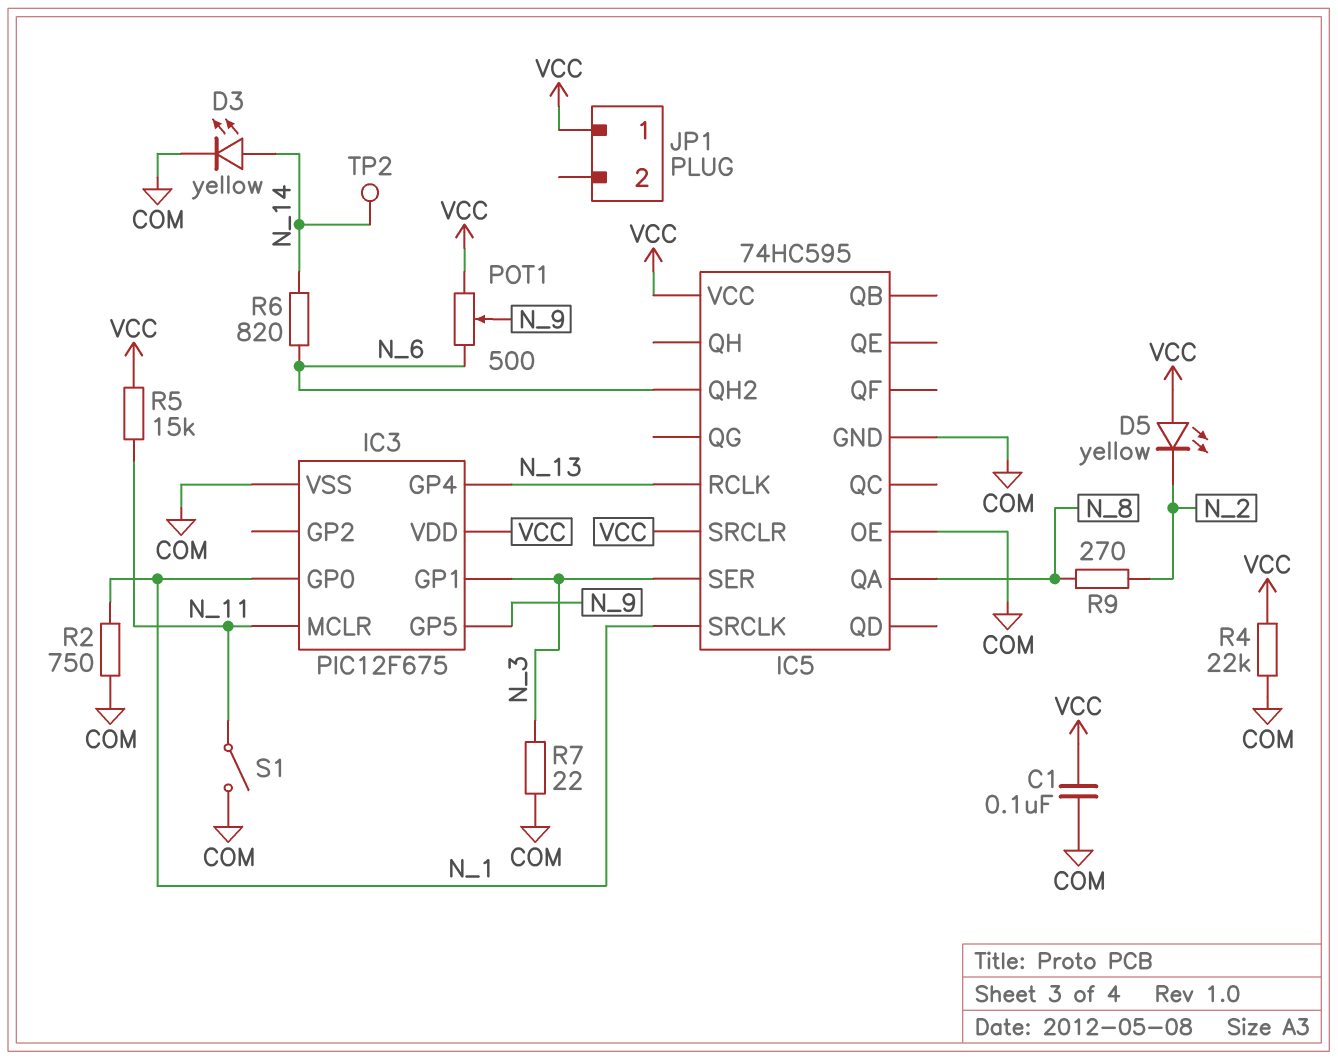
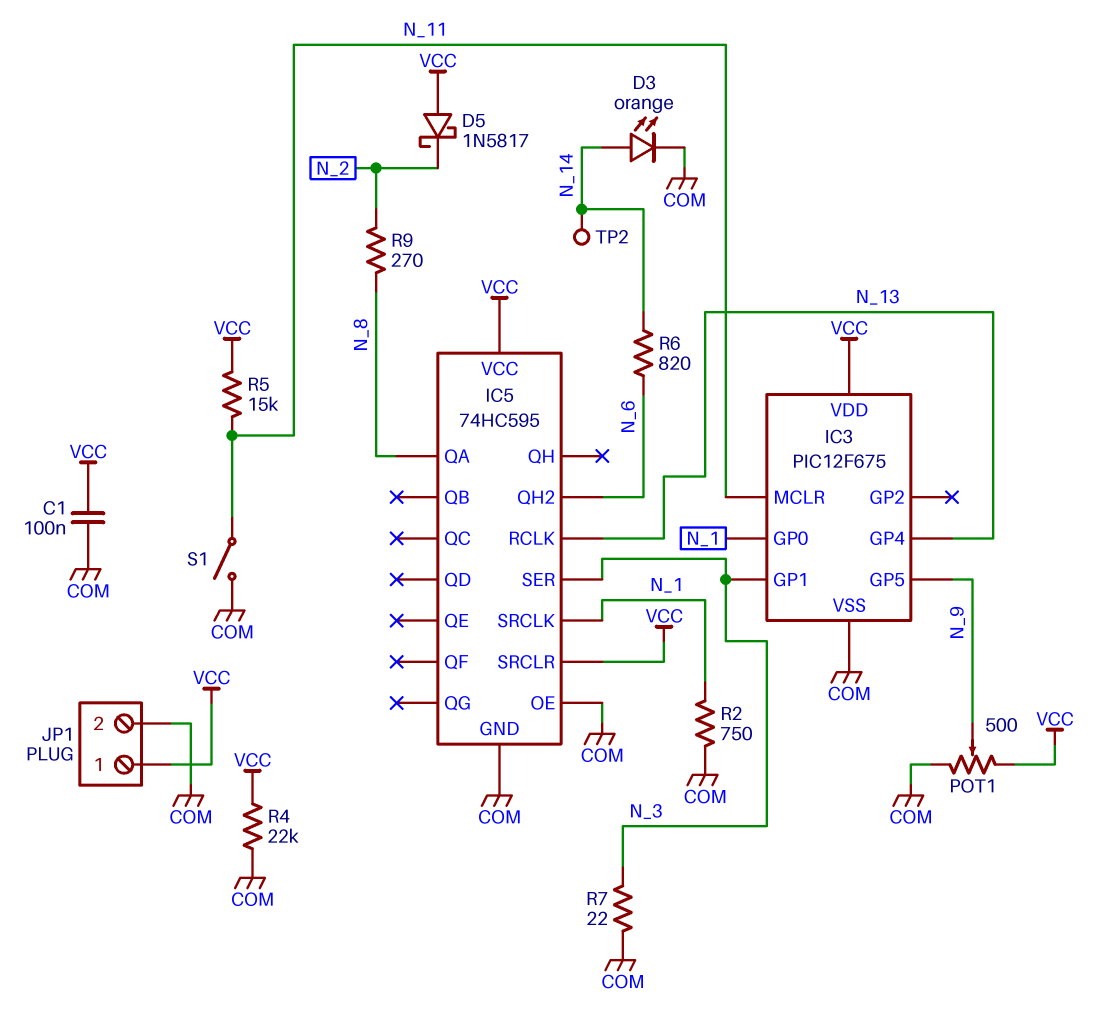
D3: LED yellow (A N_14, K COM) -> LED orange (A N_14, K COM)
D5: LED yellow (A VCC, K N_2) -> schottky 1N5817 (A VCC, K N_2)
JP1 pin 2: none -> COM
POT1: 500 (N_6, VCC, wiper N_9) -> 500 (COM, VCC, wiper N_9)

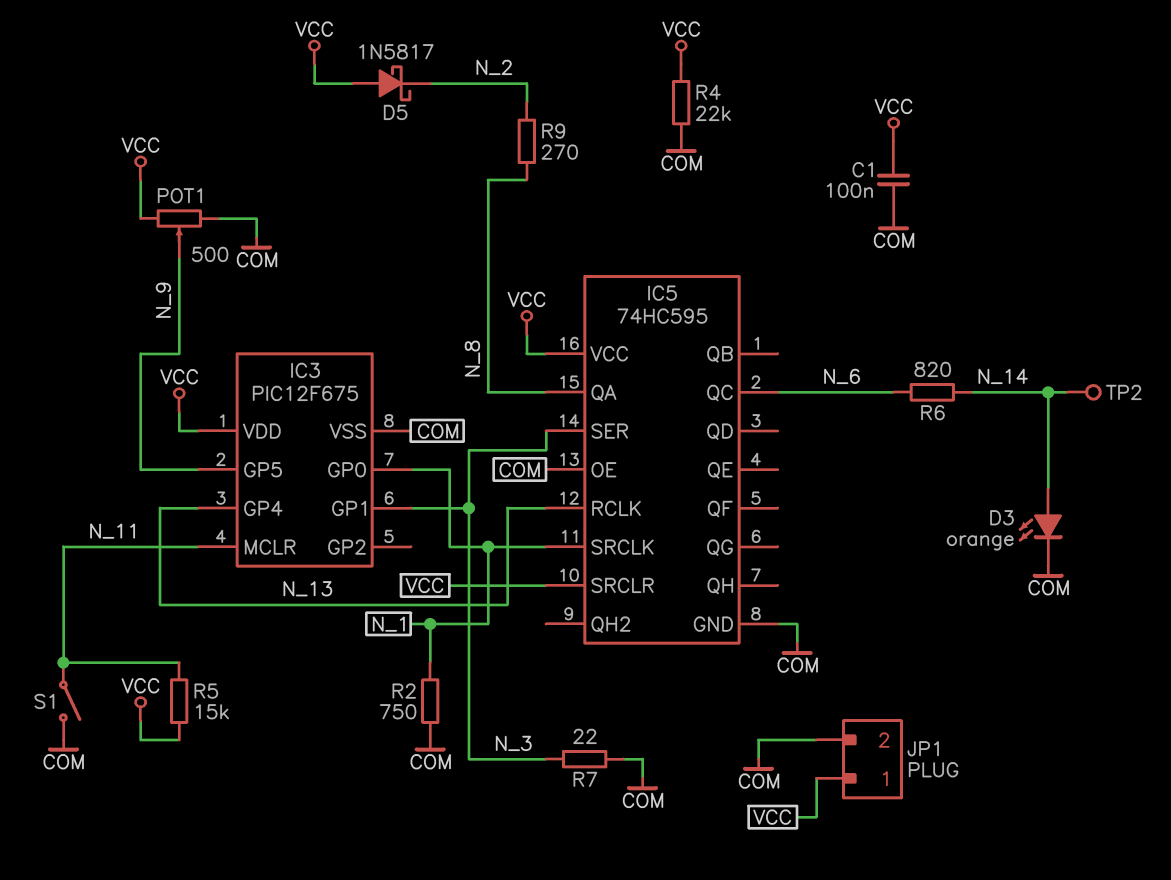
IC5 pin QC: none -> N_6
IC5 pin QH2: N_6 -> none

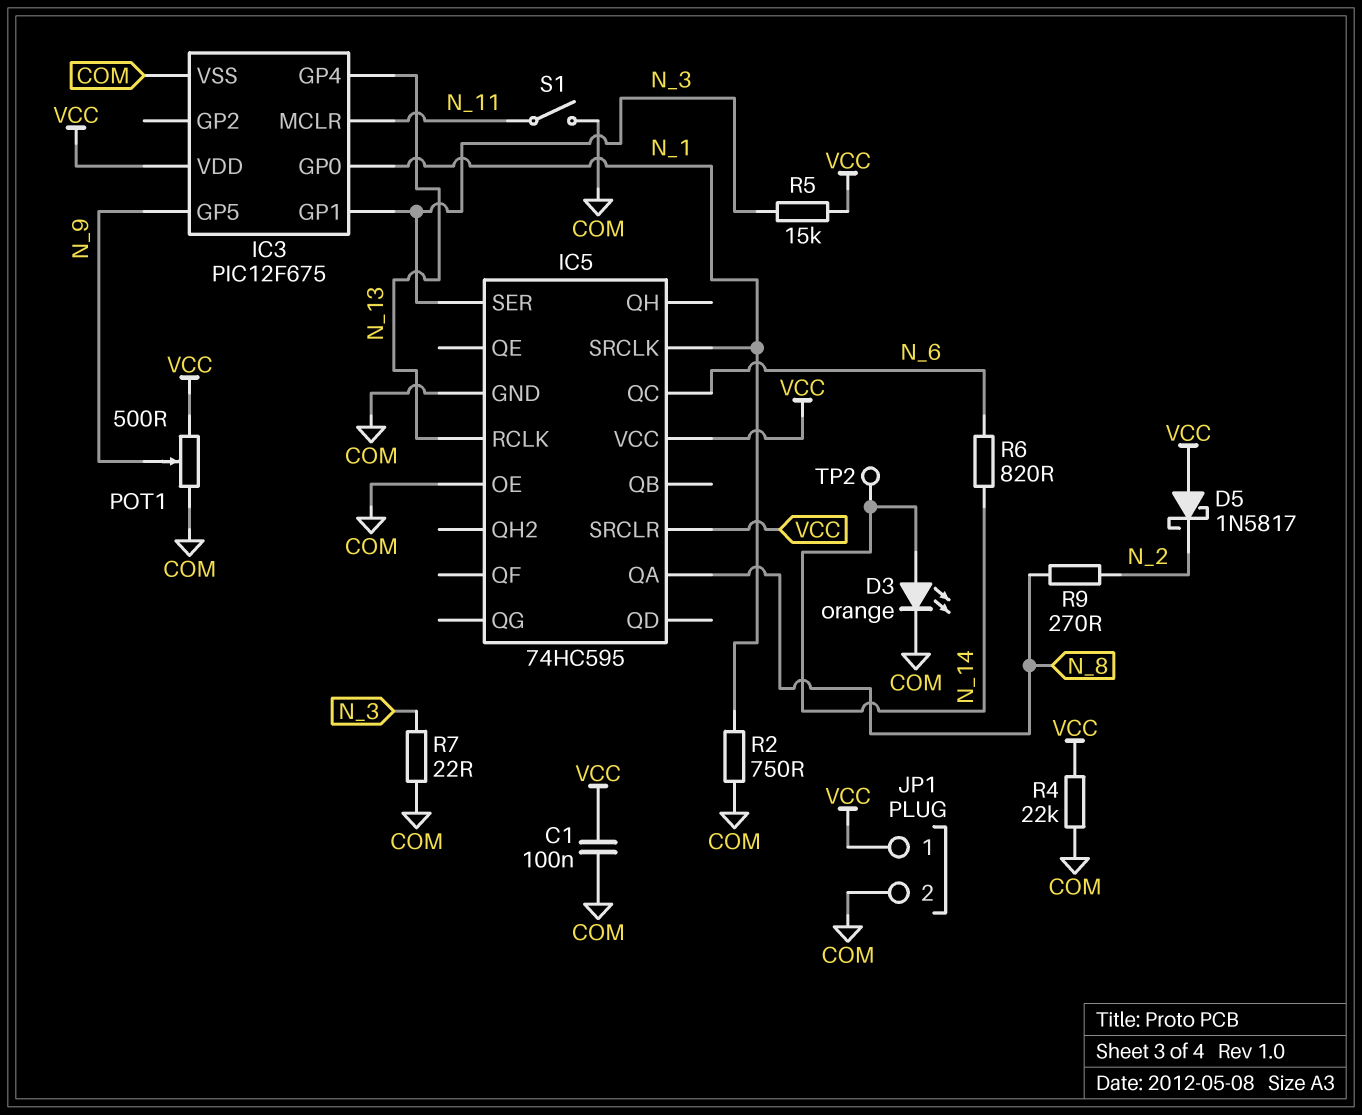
R5: 15k (N_11, VCC) -> 15k (N_3, VCC)

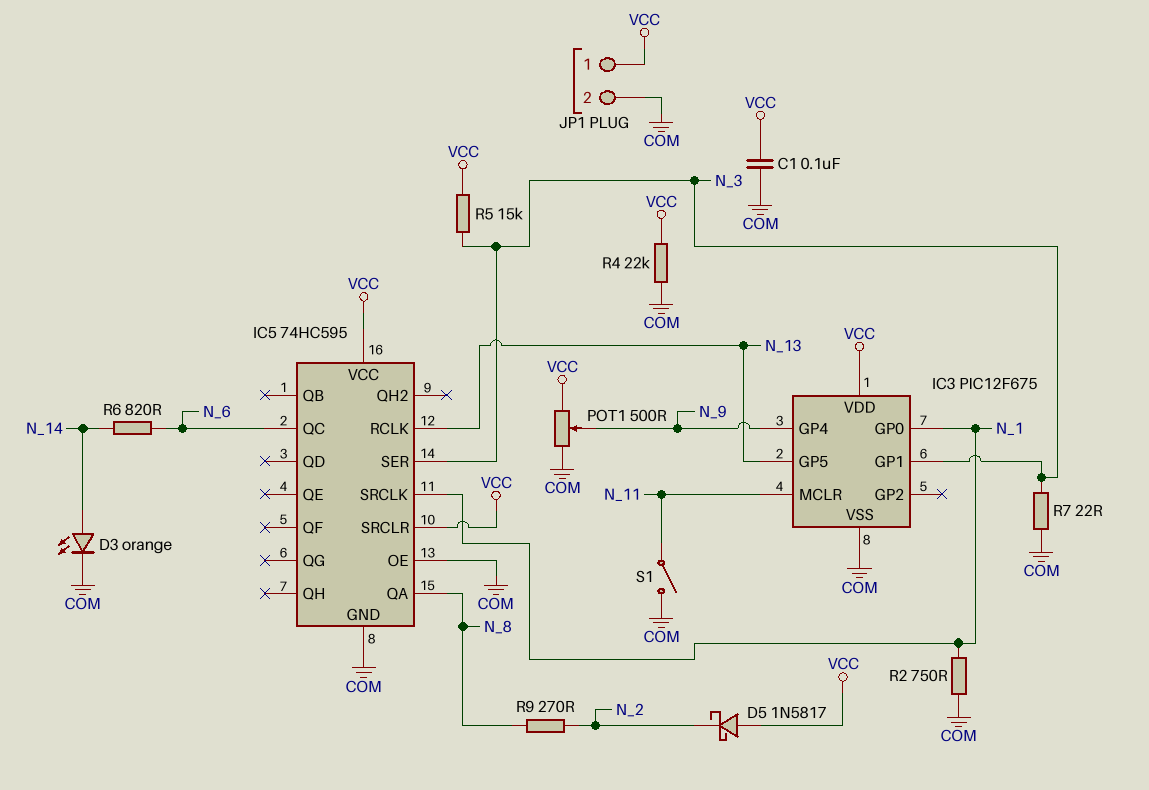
IC3 pin GP4: N_13 -> N_9
IC3 pin GP5: N_9 -> N_13
TP2: test point (N_14) -> none

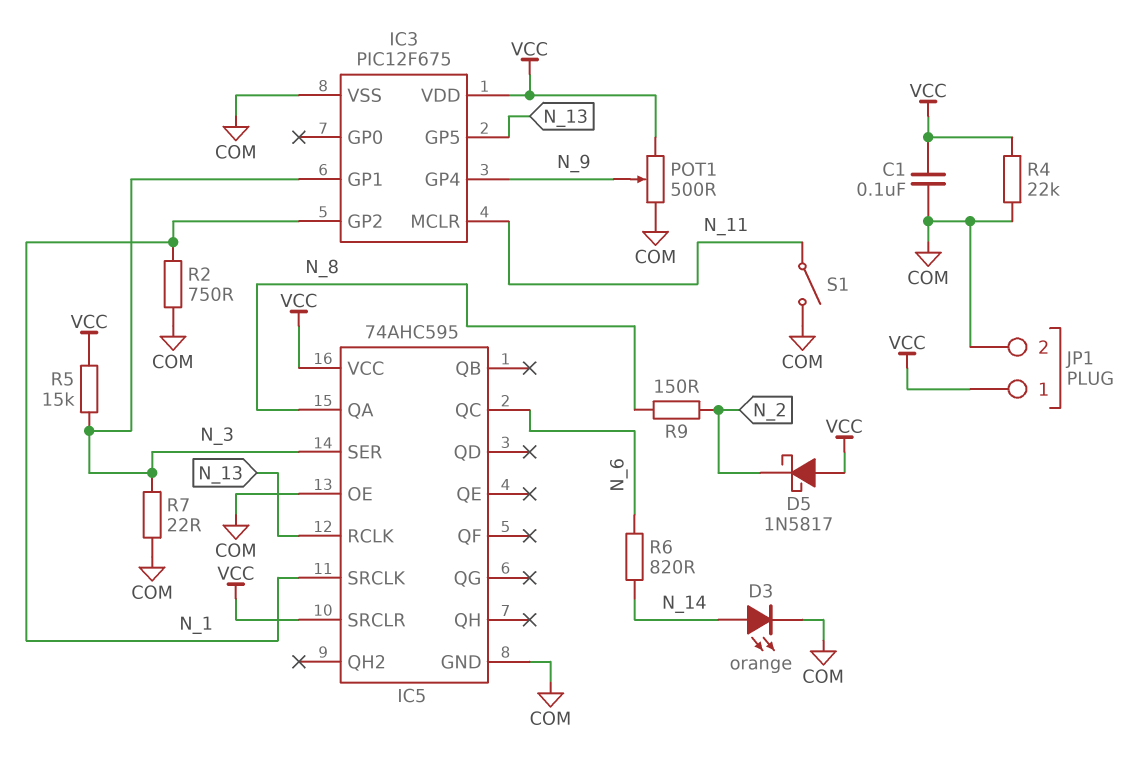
IC3 pin GP0: N_1 -> none
IC3 pin GP2: none -> N_1
IC5: 74HC595 -> 74AHC595
R9: 270 (N_2, N_8) -> 150 (N_2, N_8)

